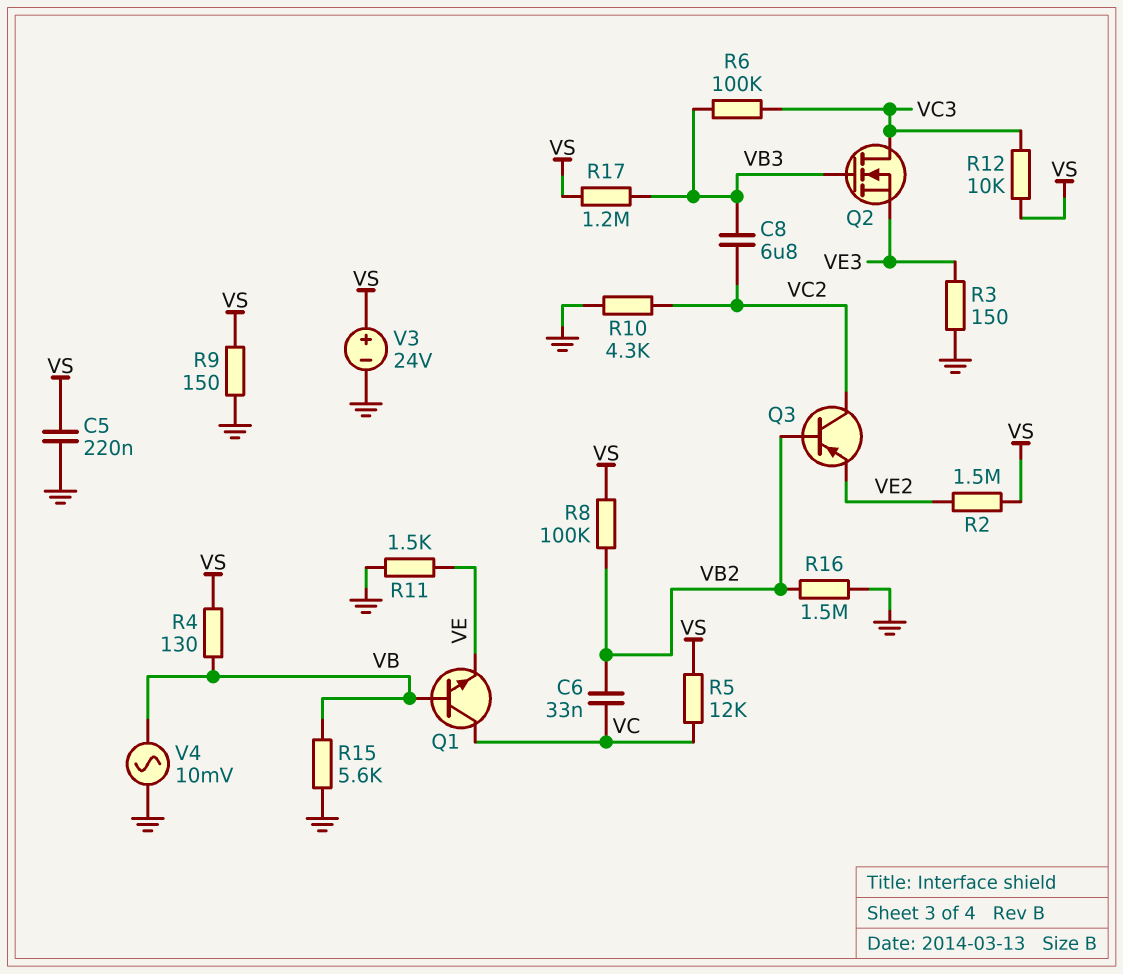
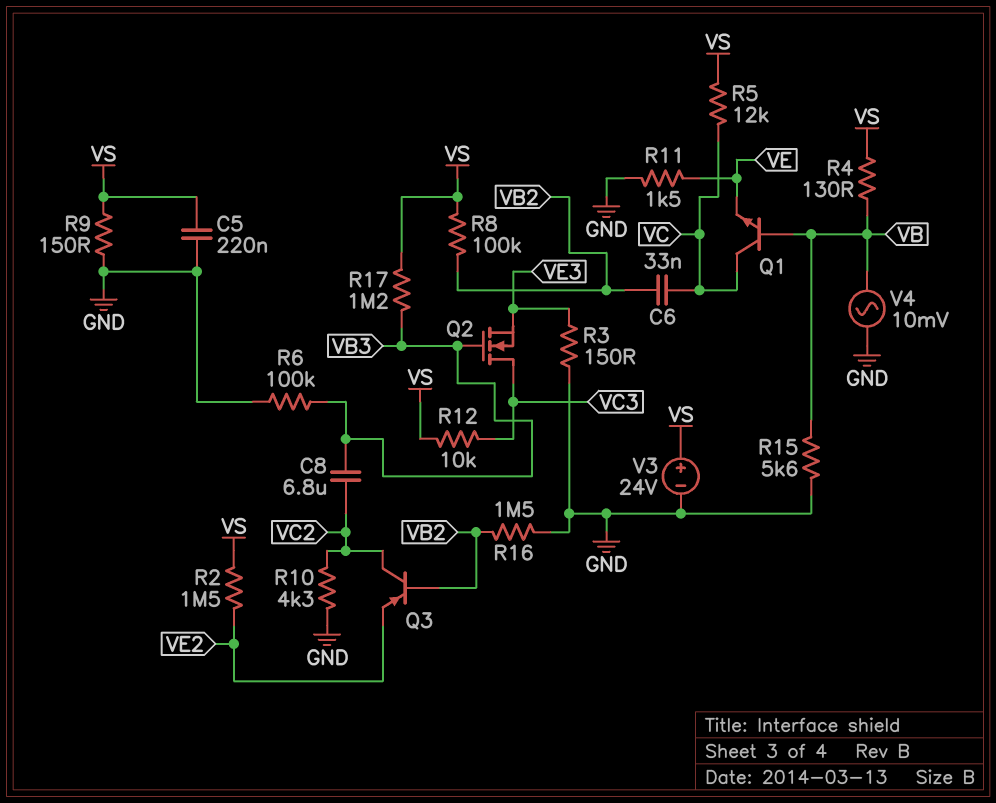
R6: 100k (VB3, VC3) -> 100k (GND, VB3)

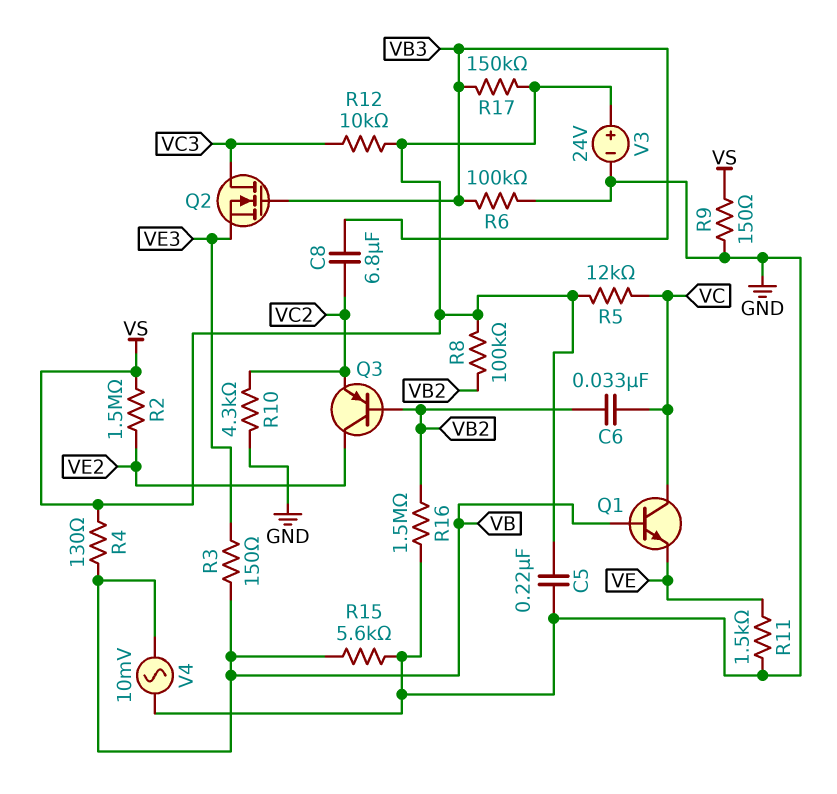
Q3: PNP (B VB2, C VC2, E VE2) -> PNP (B VB2, C VE2, E VC2)
R3: 150 (GND, VE3) -> 150 (VB, VE3)
R17: 1.2M (VB3, VS) -> 150k (VB3, VS)

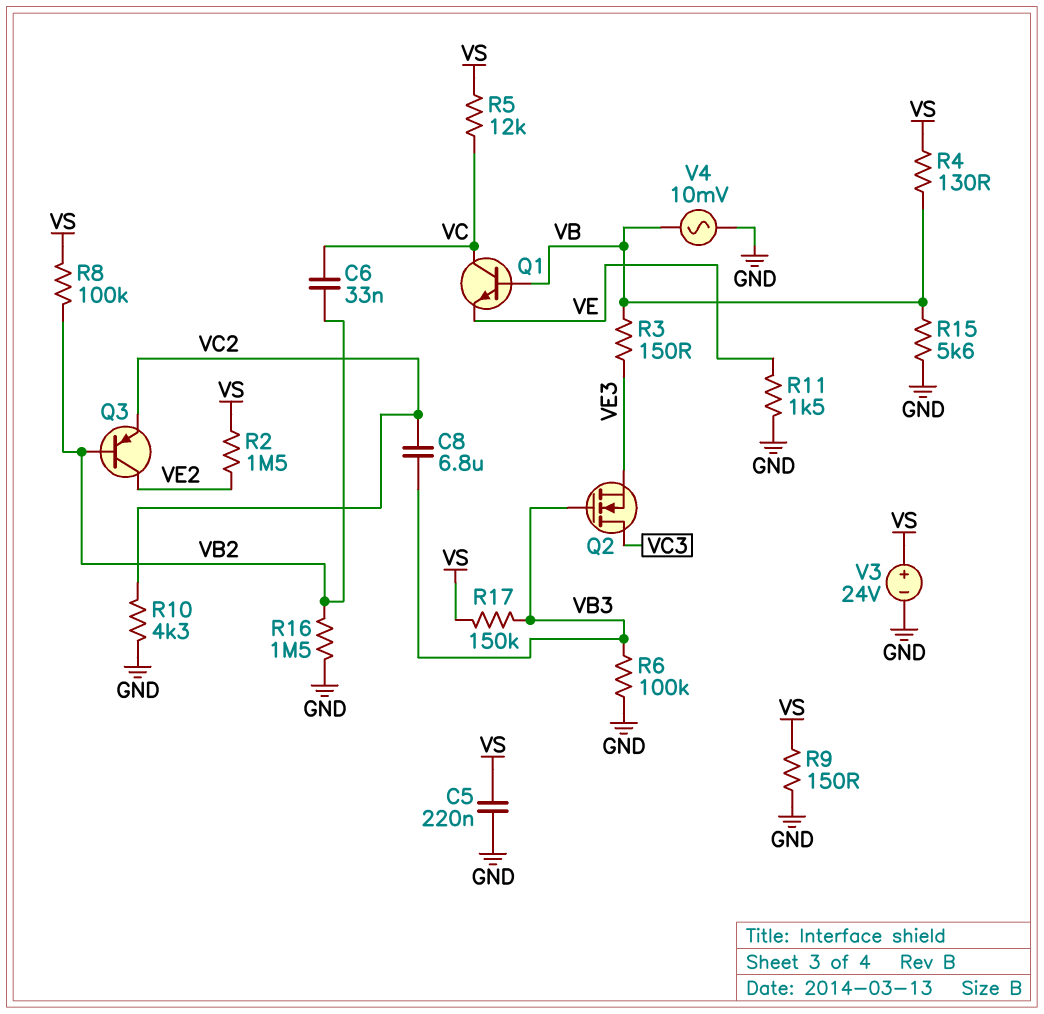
R12: 10k (VC3, VS) -> none

